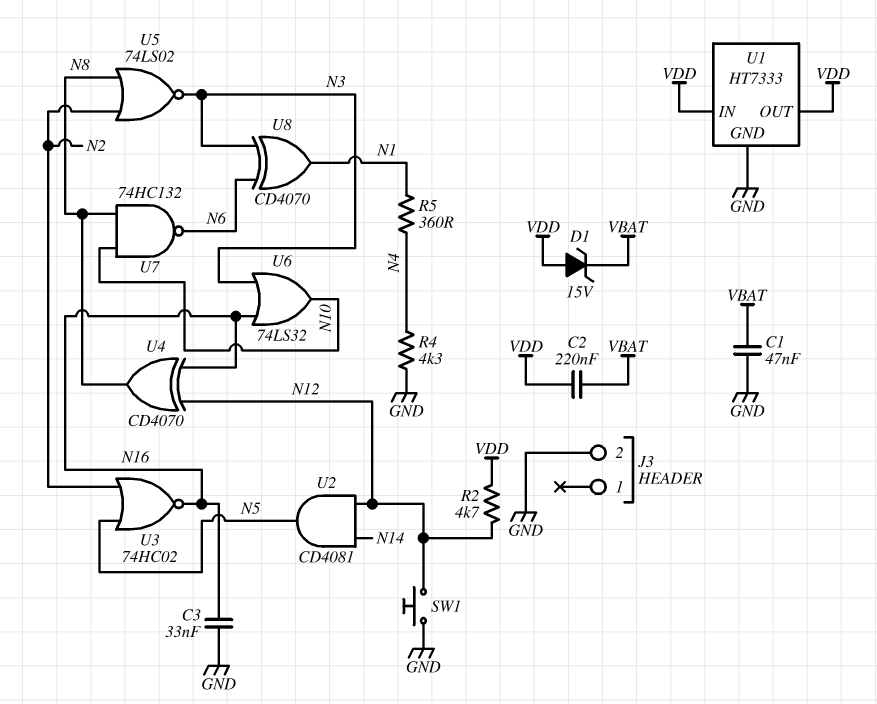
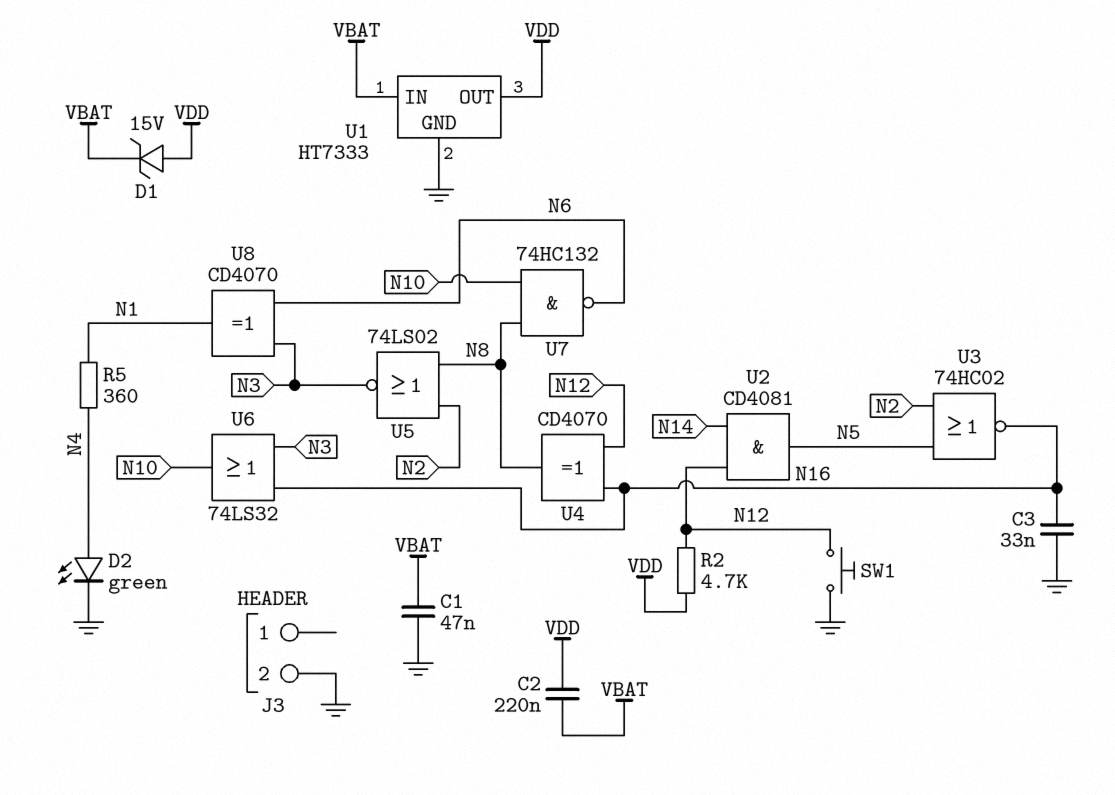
D2: none -> LED green (A N4, K GND)
R4: 4.3k (GND, N4) -> none
U1 pin IN: VDD -> VBAT

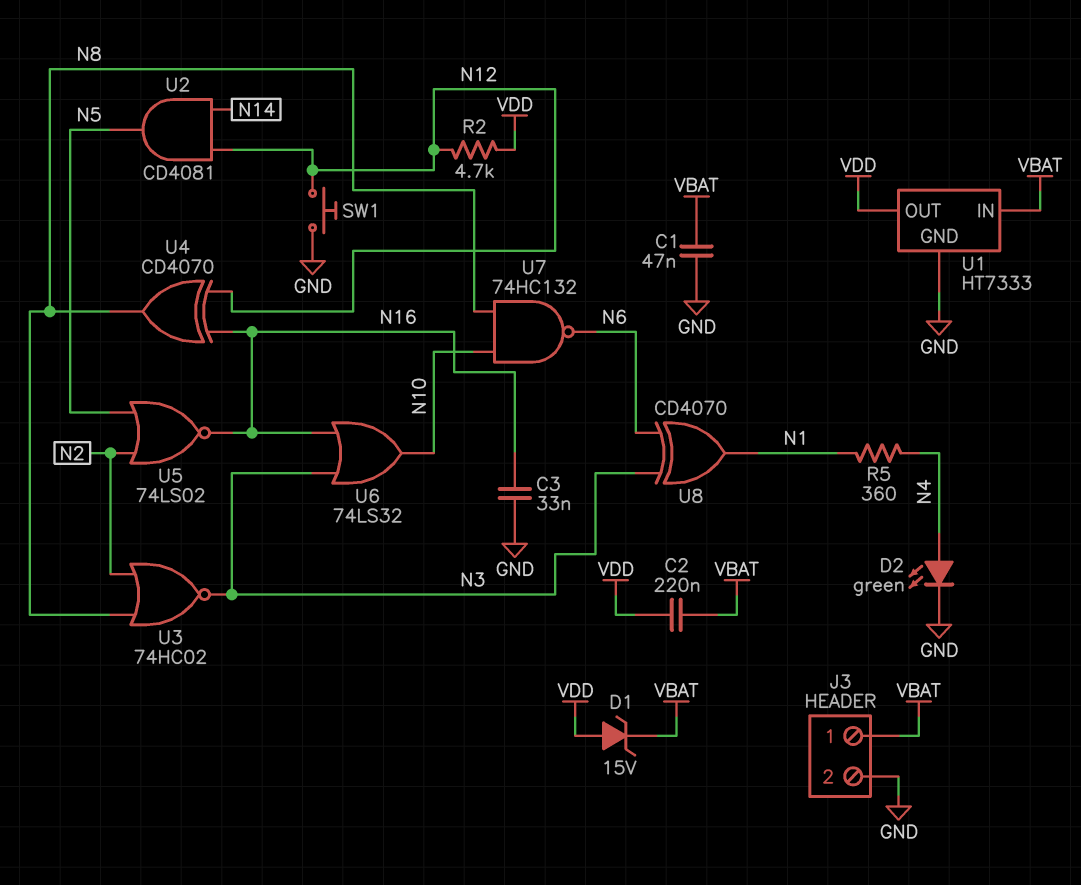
J3 pin 1: none -> VBAT
U3: NOR 74HC02 (in N2, in N5, out N16) -> NOR 74HC02 (in N2, in N8, out N3)
U5: NOR 74LS02 (in N2, in N8, out N3) -> NOR 74LS02 (in N2, in N5, out N16)

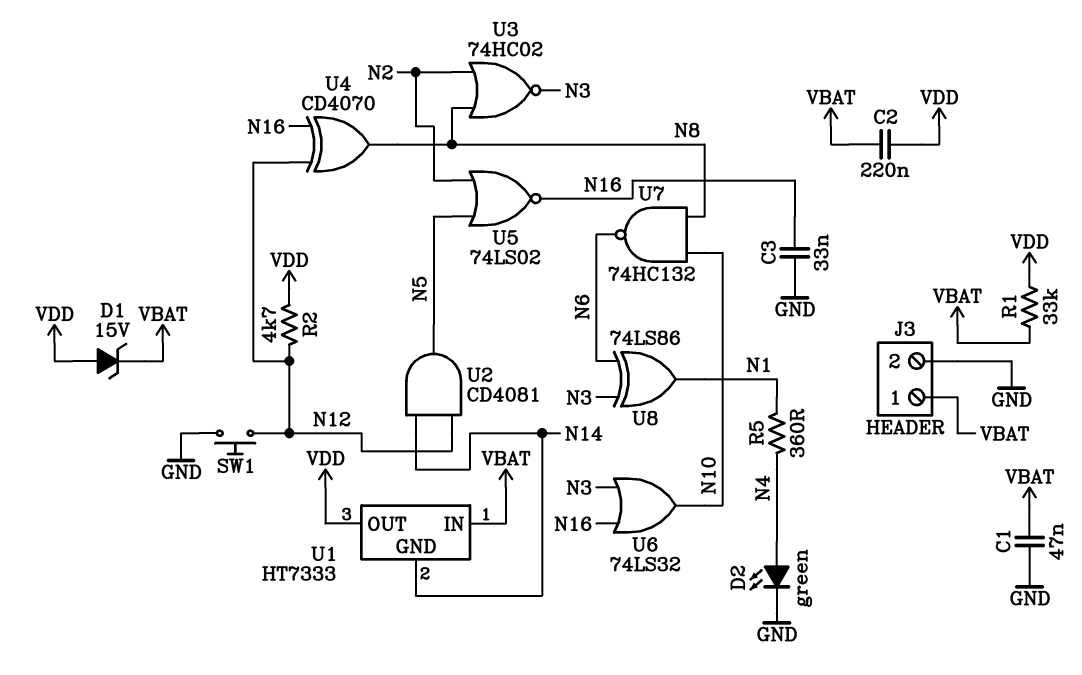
R1: none -> 33k (VBAT, VDD)
U1 pin GND: GND -> N14
U8: XOR CD4070 (in N3, in N6, out N1) -> XOR 74LS86 (in N3, in N6, out N1)

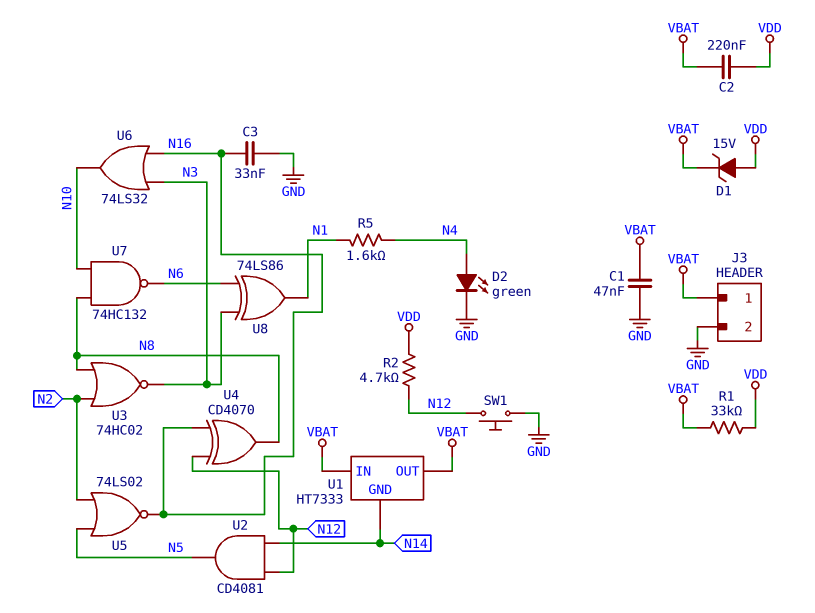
R5: 360 (N1, N4) -> 1.6k (N1, N4)
U1 pin OUT: VDD -> VBAT

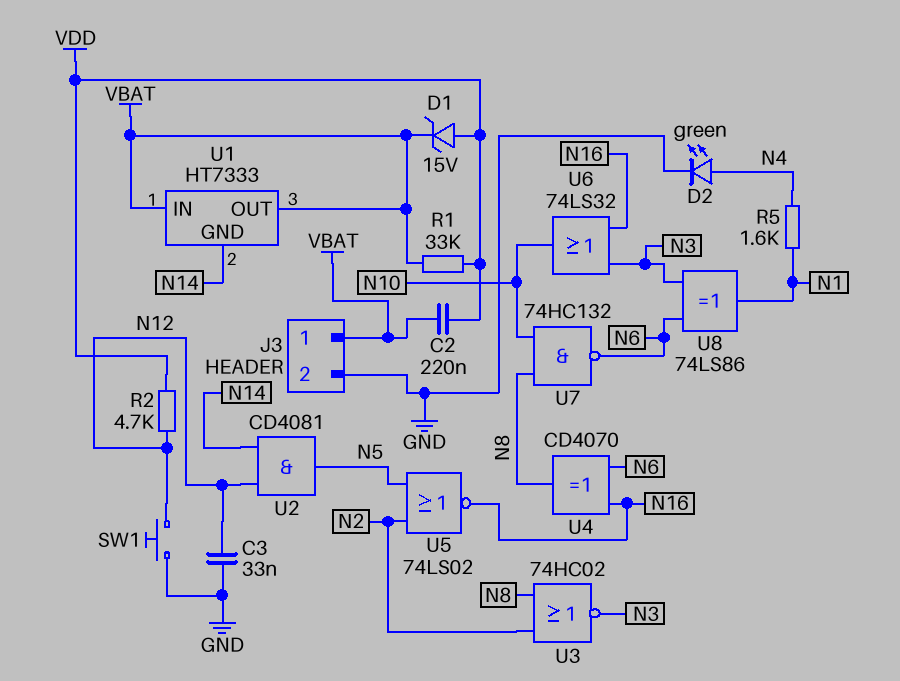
C1: 47nF (GND, VBAT) -> none
C3: 33nF (GND, N16) -> 33nF (GND, N12)
U4: XOR CD4070 (in N12, in N16, out N8) -> XOR CD4070 (in N6, in N16, out N8)

